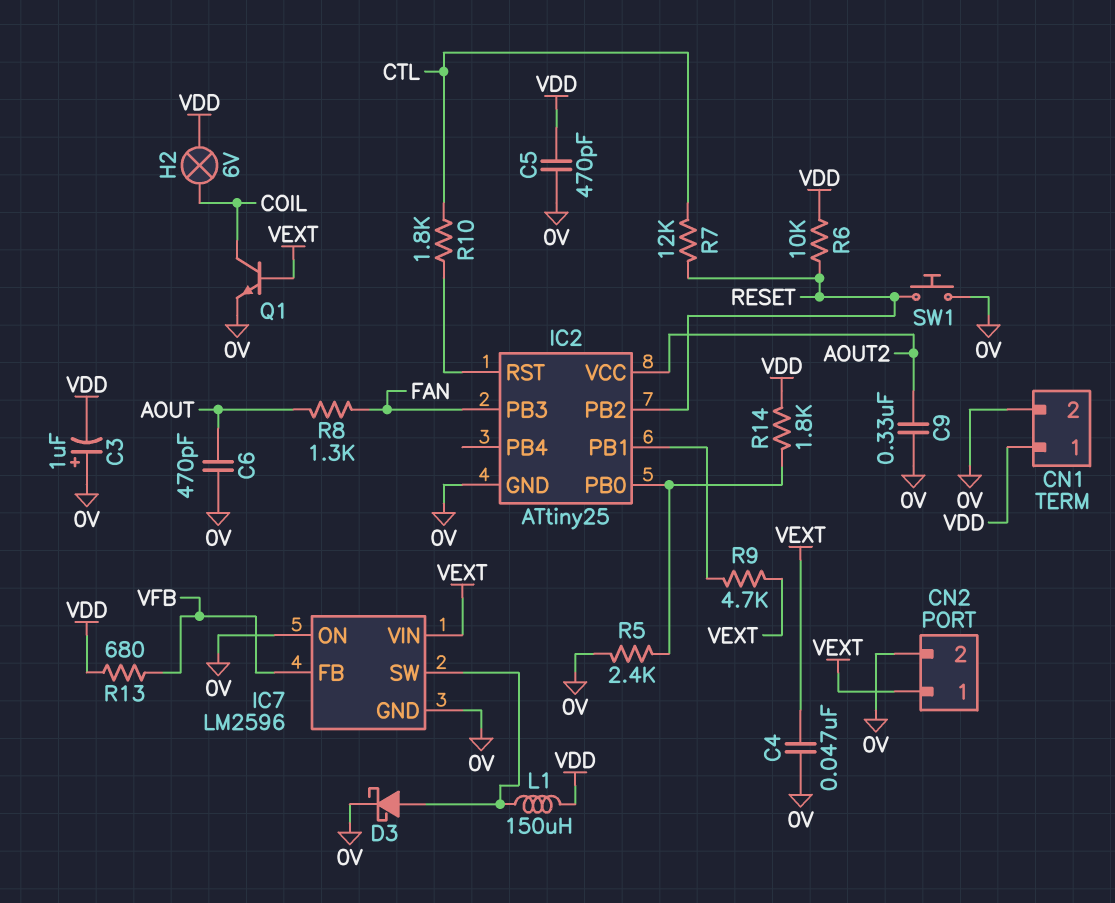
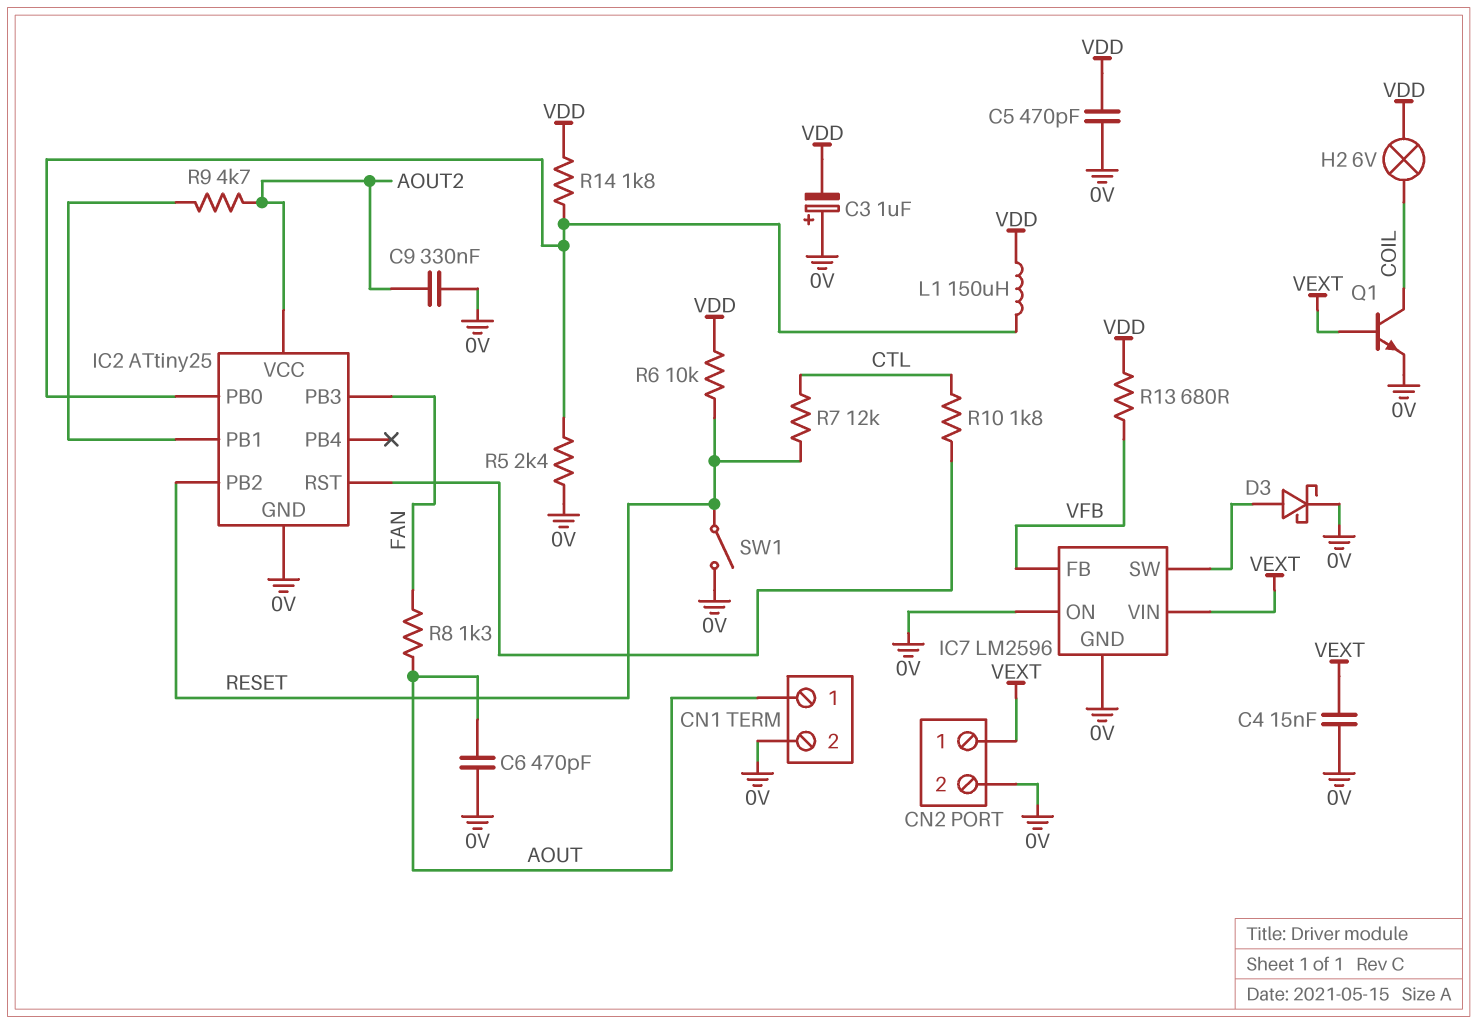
C4: 47nF (0V, VEXT) -> 15nF (0V, VEXT)
CN1 pin 1: VDD -> AOUT
L1: 150uH (IC7/SW, VDD) -> 150uH (IC2/PB0, VDD)
R9: 4.7k (IC2/PB1, VEXT) -> 4.7k (AOUT2, IC2/PB1)
SW1: button (0V, RESET) -> switch (0V, RESET)

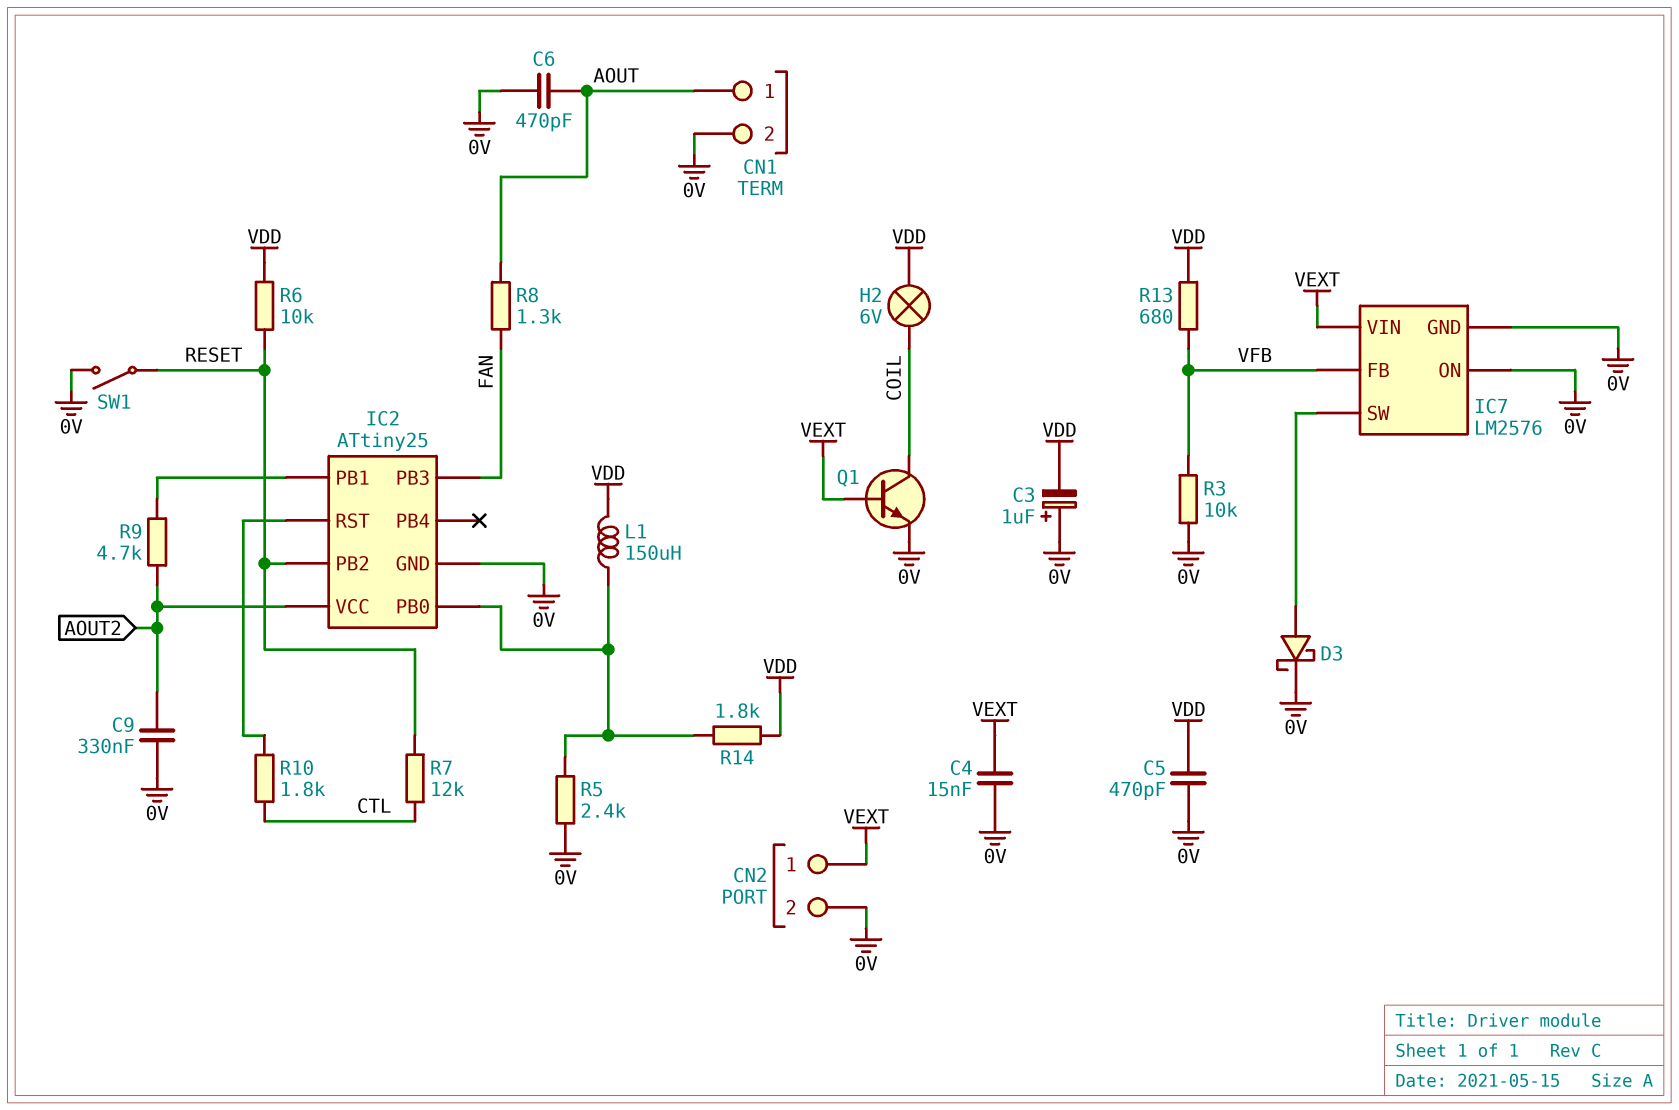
IC7: LM2596 -> LM2576
R3: none -> 10k (0V, VFB)

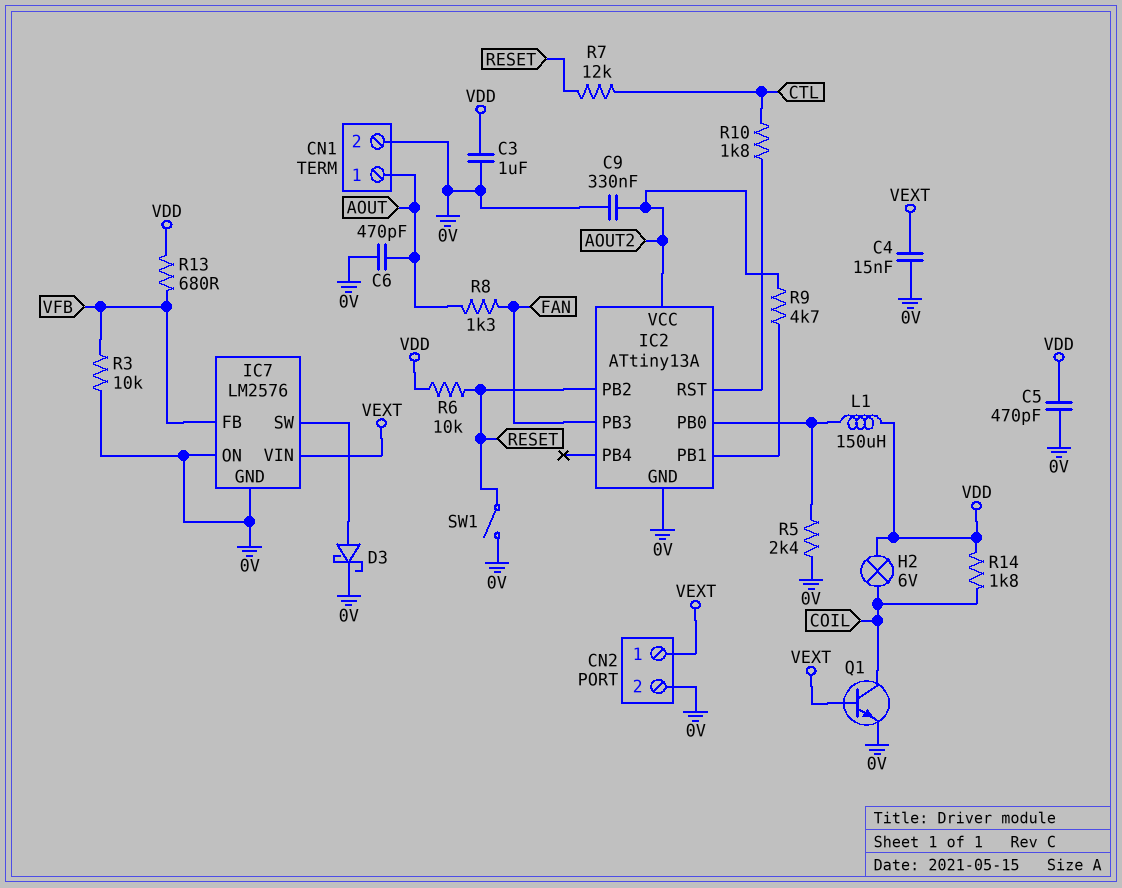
C3: 1uF (plus 0V, minus VDD) -> 1uF (0V, VDD)
IC2: ATtiny25 -> ATtiny13A
R14: 1.8k (IC2/PB0, VDD) -> 1.8k (COIL, VDD)

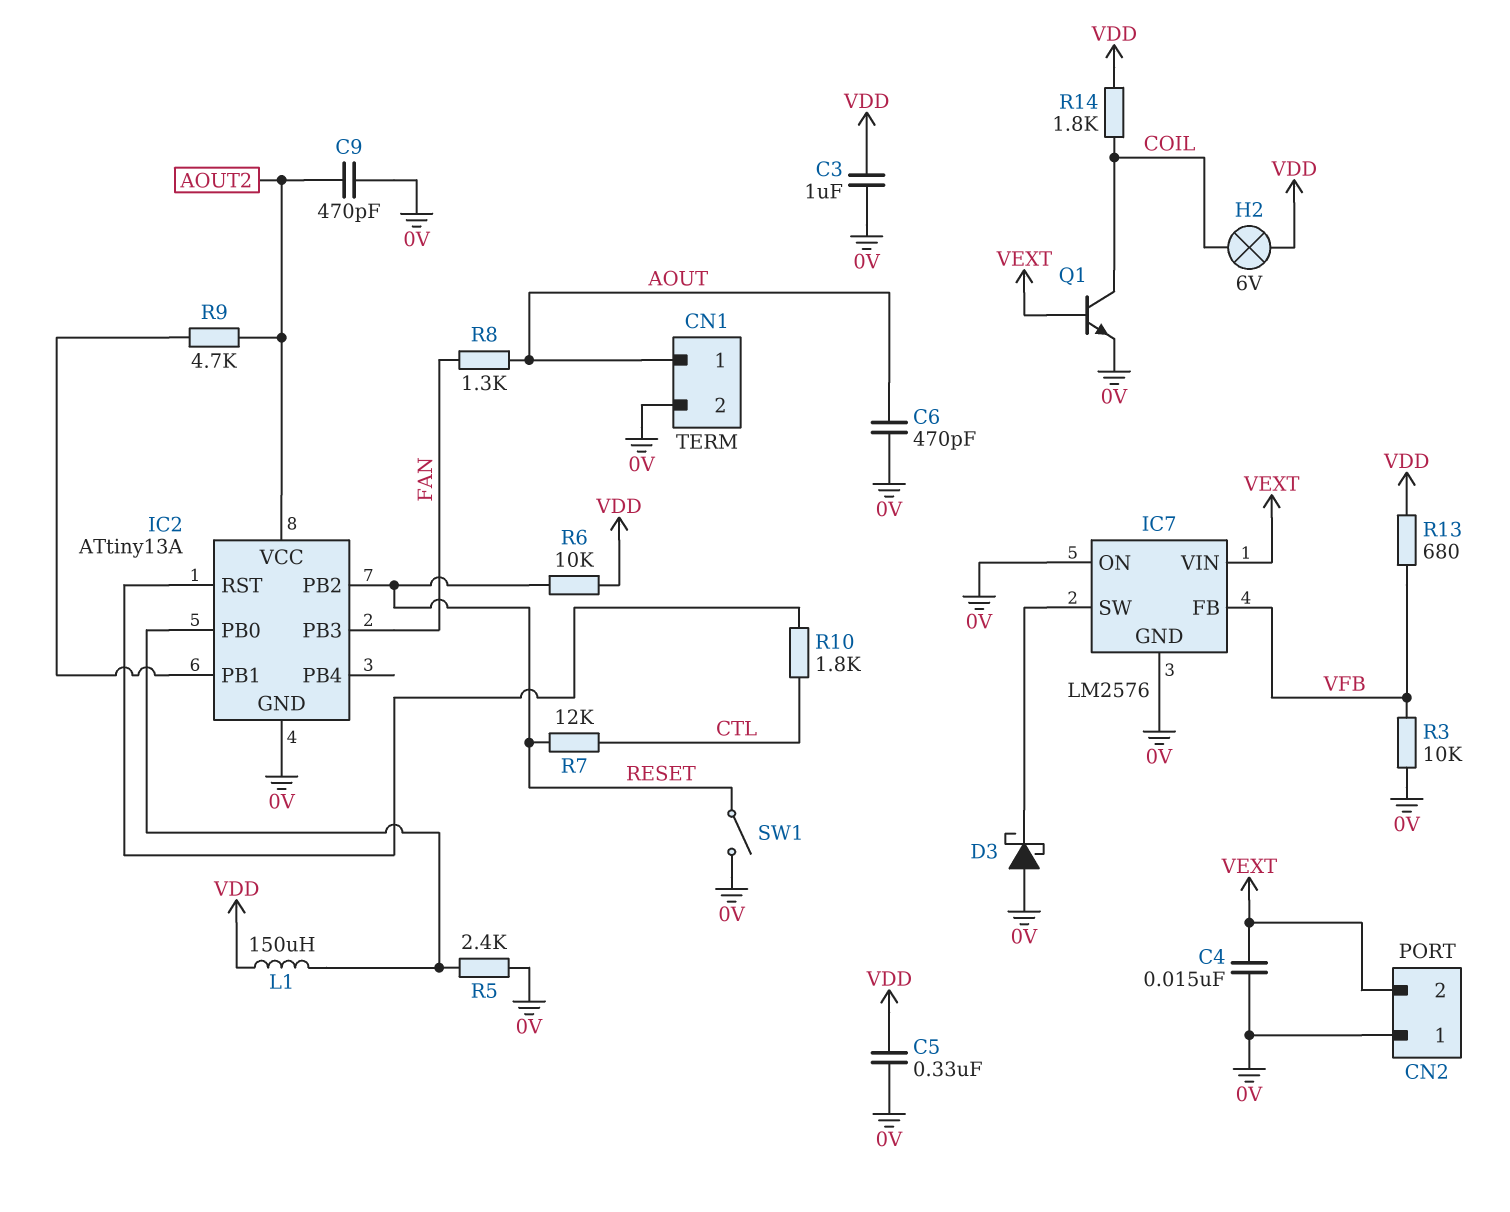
C5: 470pF (0V, VDD) -> 330nF (0V, VDD)
C9: 330nF (0V, AOUT2) -> 470pF (0V, AOUT2)
CN2 pin 1: VEXT -> 0V
CN2 pin 2: 0V -> VEXT
D3: schottky (A IC7/SW, K 0V) -> schottky (A 0V, K IC7/SW)

